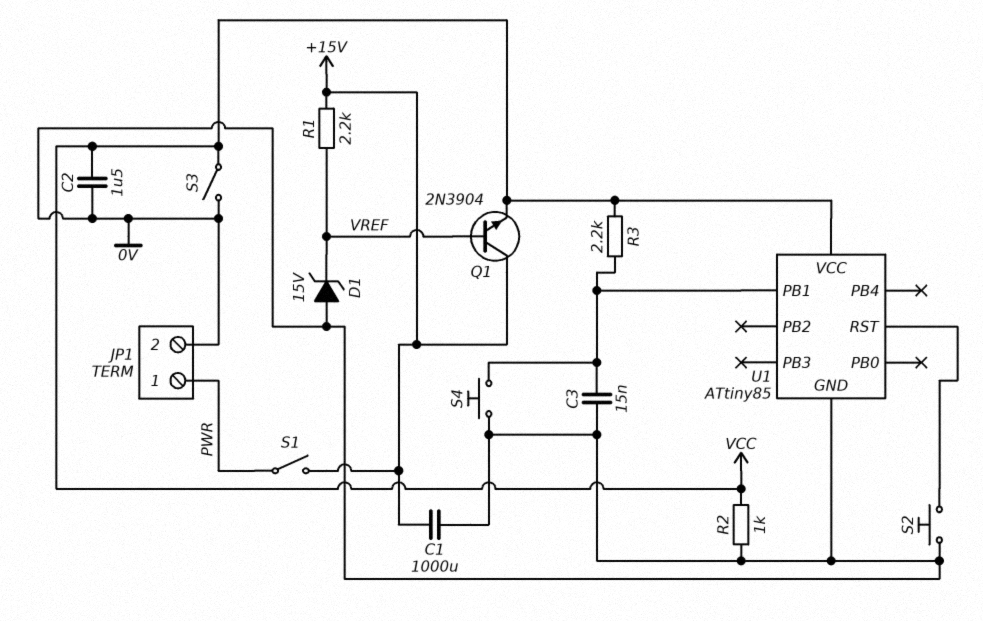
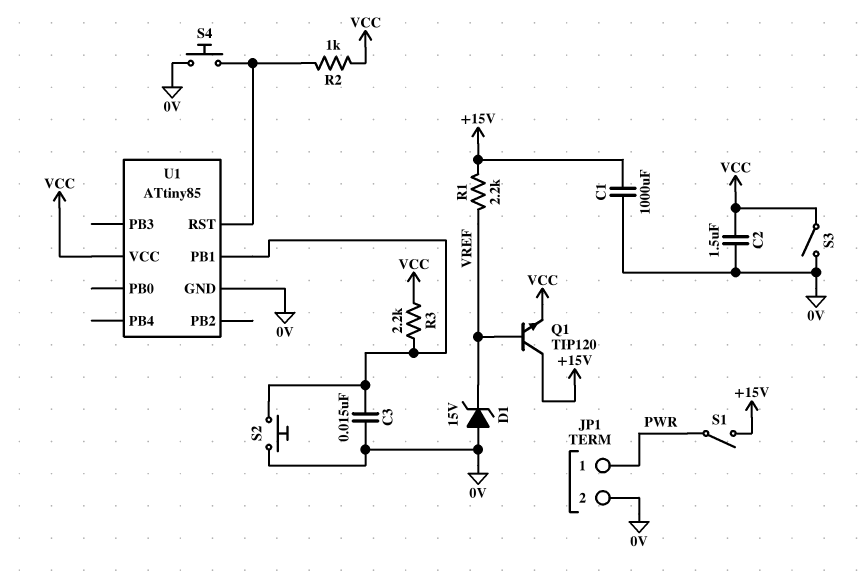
Q1: NPN 2N3904 (B VREF, C +15V, E VCC) -> NPN TIP120 (B VREF, C +15V, E VCC)
R2: 1k (0V, VCC) -> 1k (U1/RST, VCC)
S2: button (0V, U1/RST) -> button (0V, U1/PB1)
S4: button (0V, U1/PB1) -> button (0V, U1/RST)

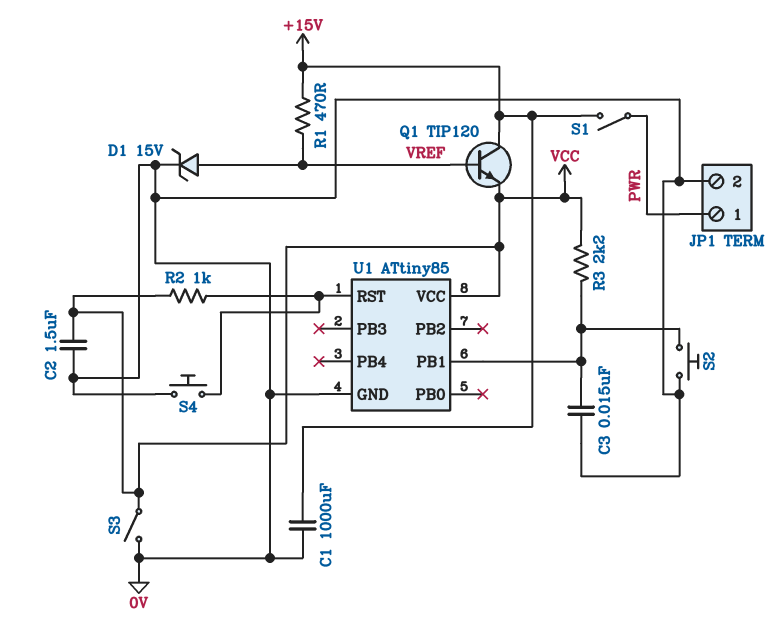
D1: zener 15V (A 0V, K VREF) -> zener 15V (A VREF, K 0V)
R1: 2.2k (+15V, VREF) -> 470 (+15V, VREF)

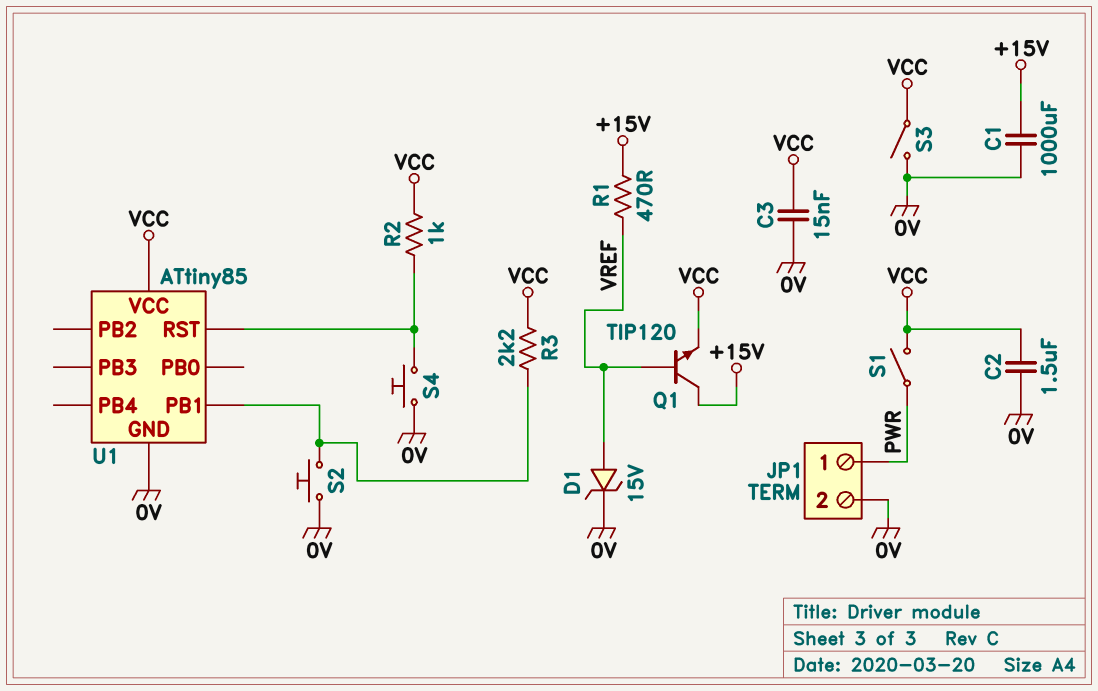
C3: 15nF (0V, U1/PB1) -> 15nF (0V, VCC)
S1: switch (+15V, PWR) -> switch (PWR, VCC)

